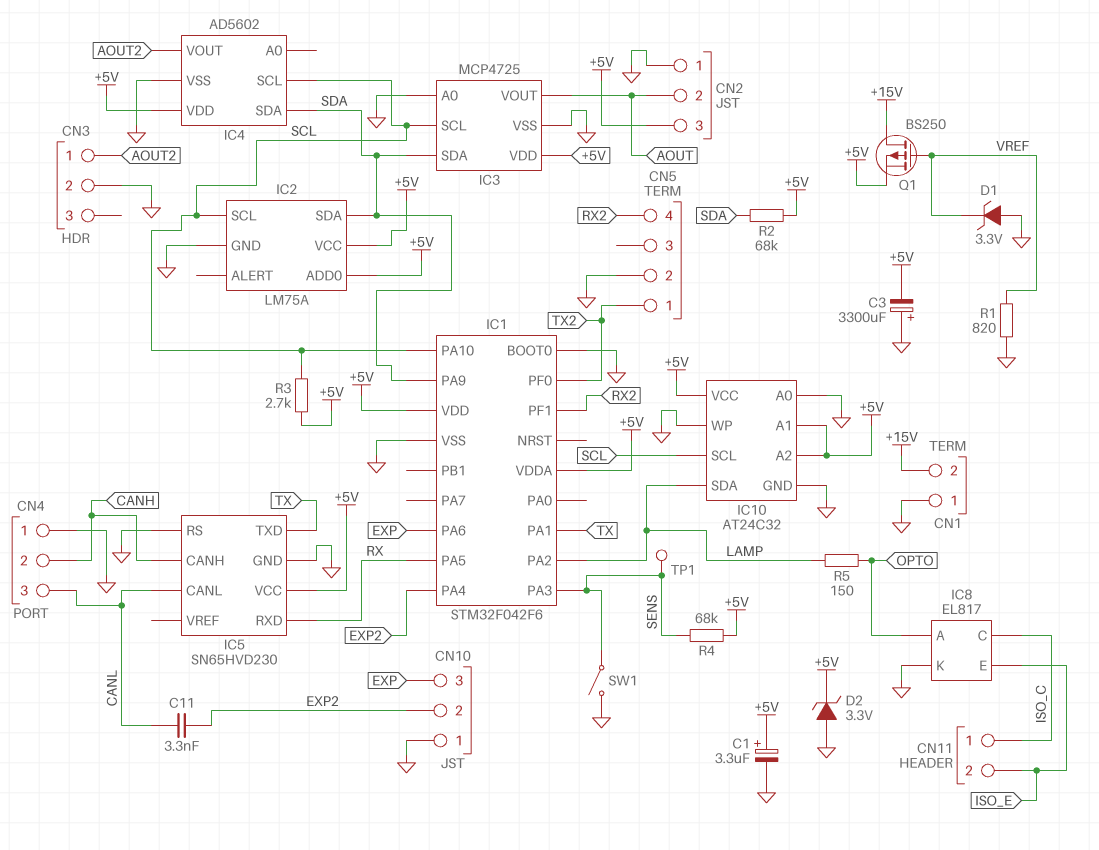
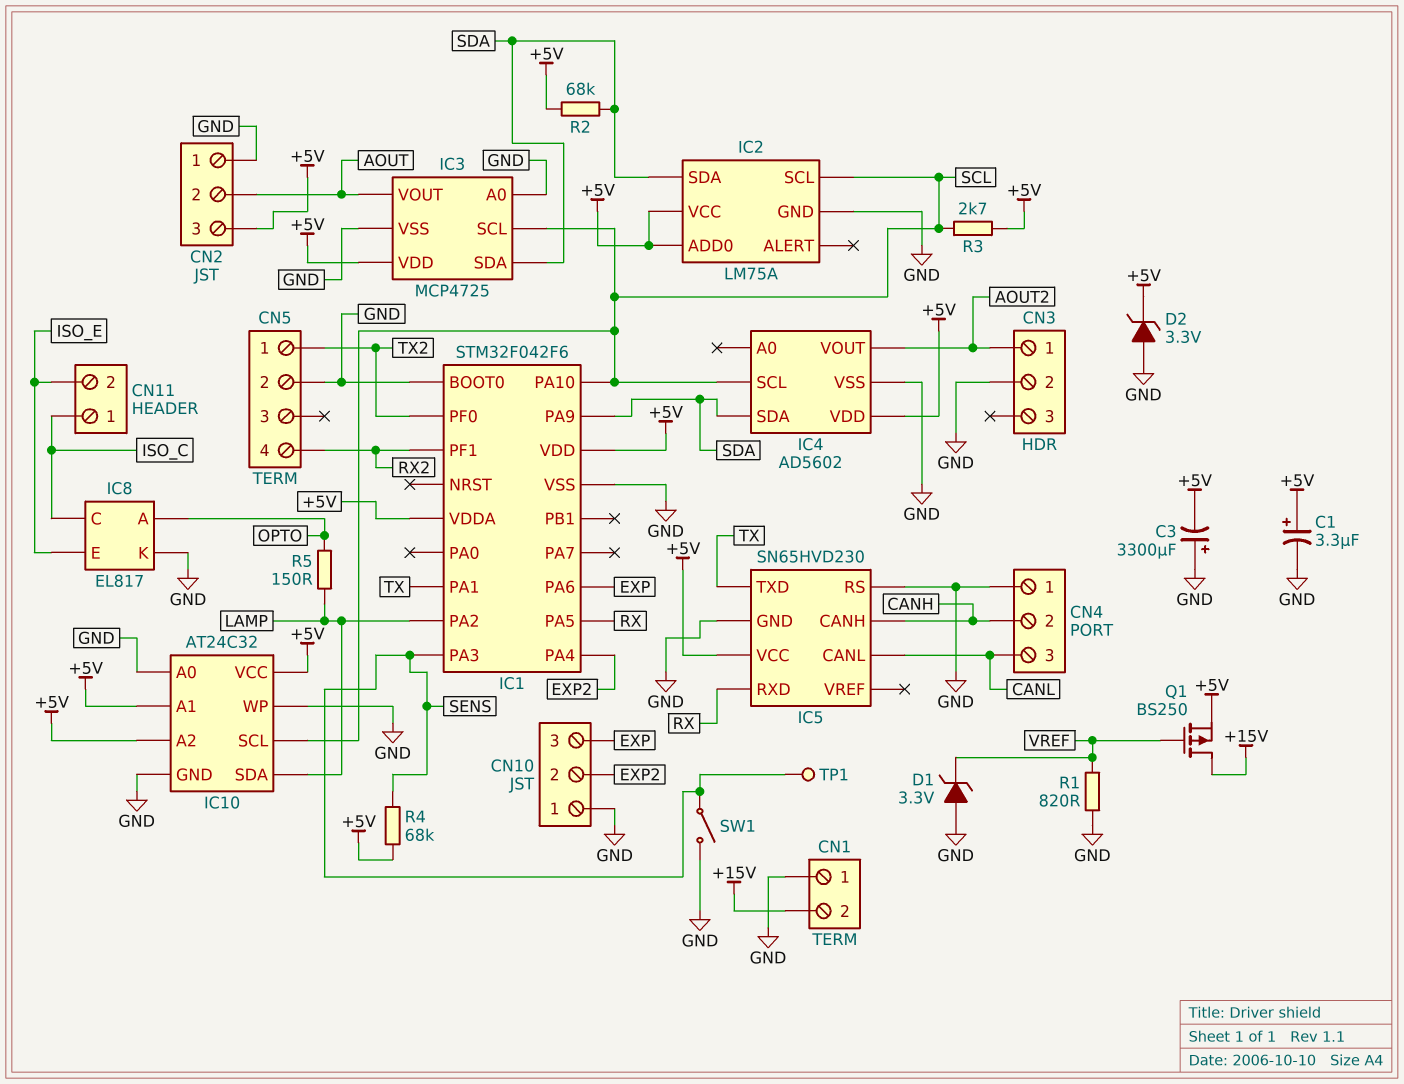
C11: 3.3nF (CANL, EXP2) -> none

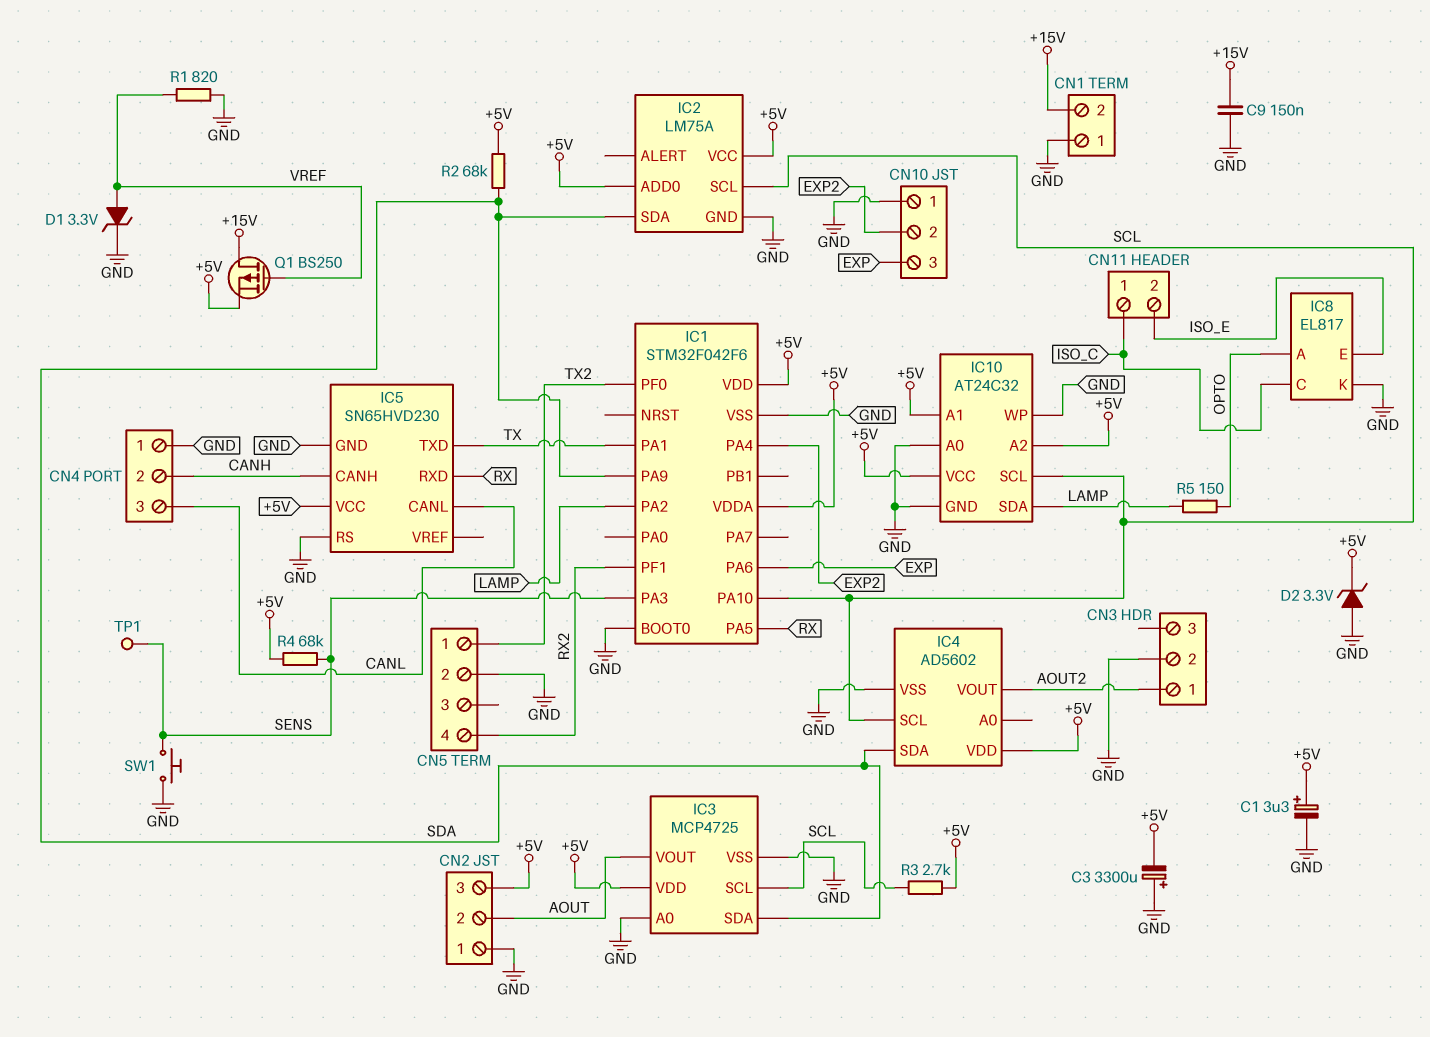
C9: none -> 150nF (+15V, GND)
D1: zener 3.3V (A GND, K VREF) -> zener 3.3V (A VREF, K GND)
SW1: switch (GND, SENS) -> button (GND, SENS)

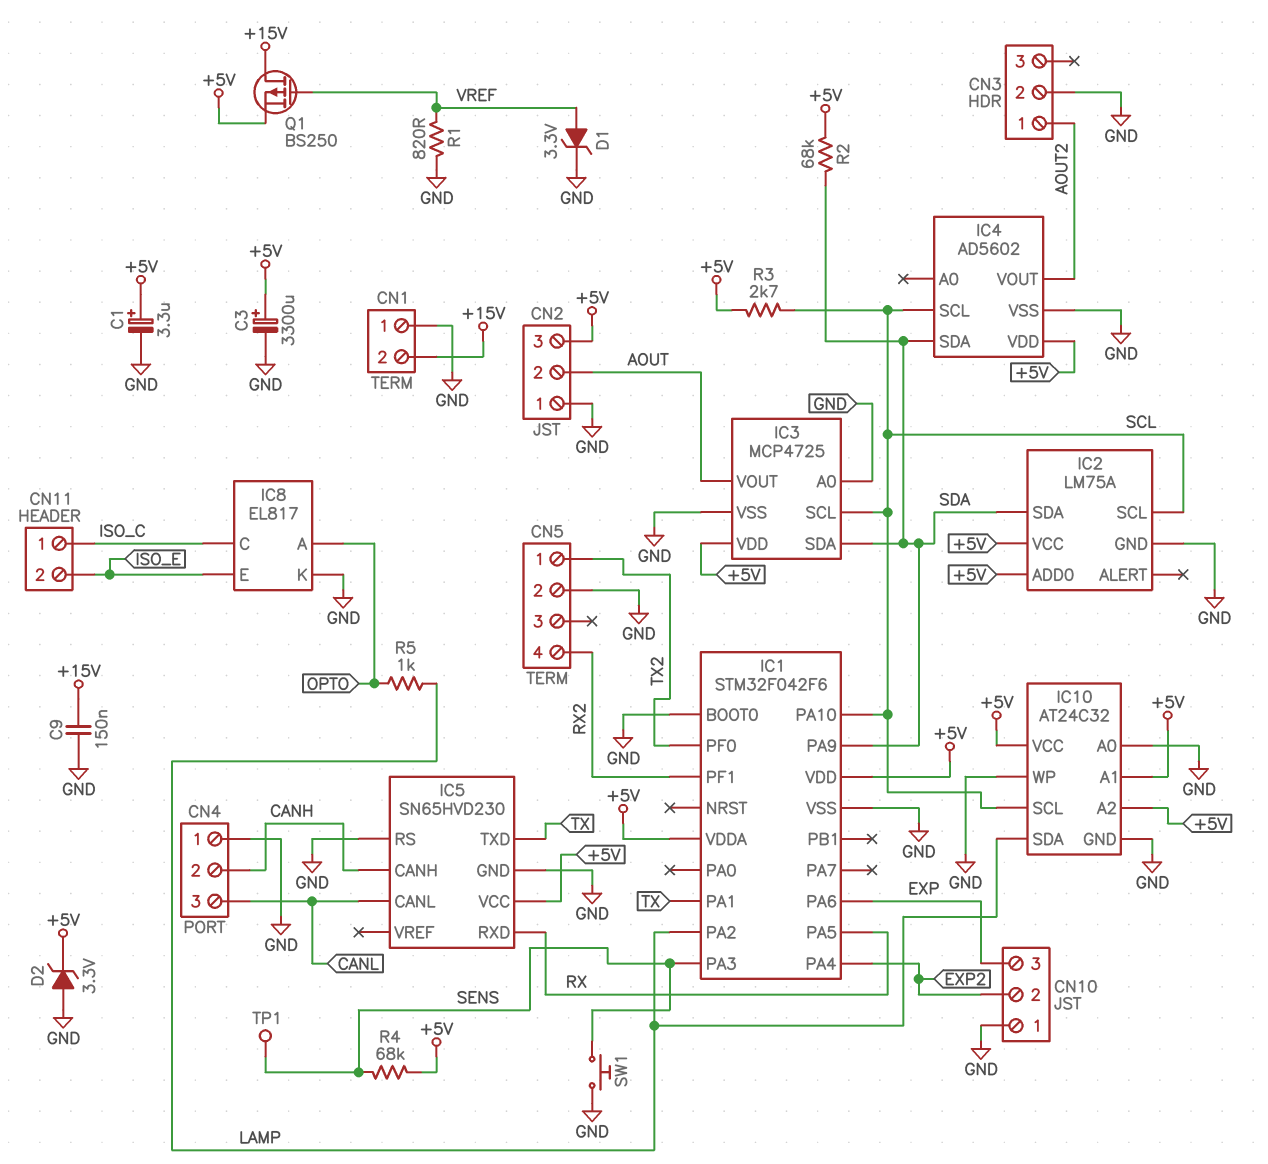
C3: 3300uF (plus GND, minus +5V) -> 3300uF (plus +5V, minus GND)
R5: 150 (LAMP, OPTO) -> 1k (LAMP, OPTO)

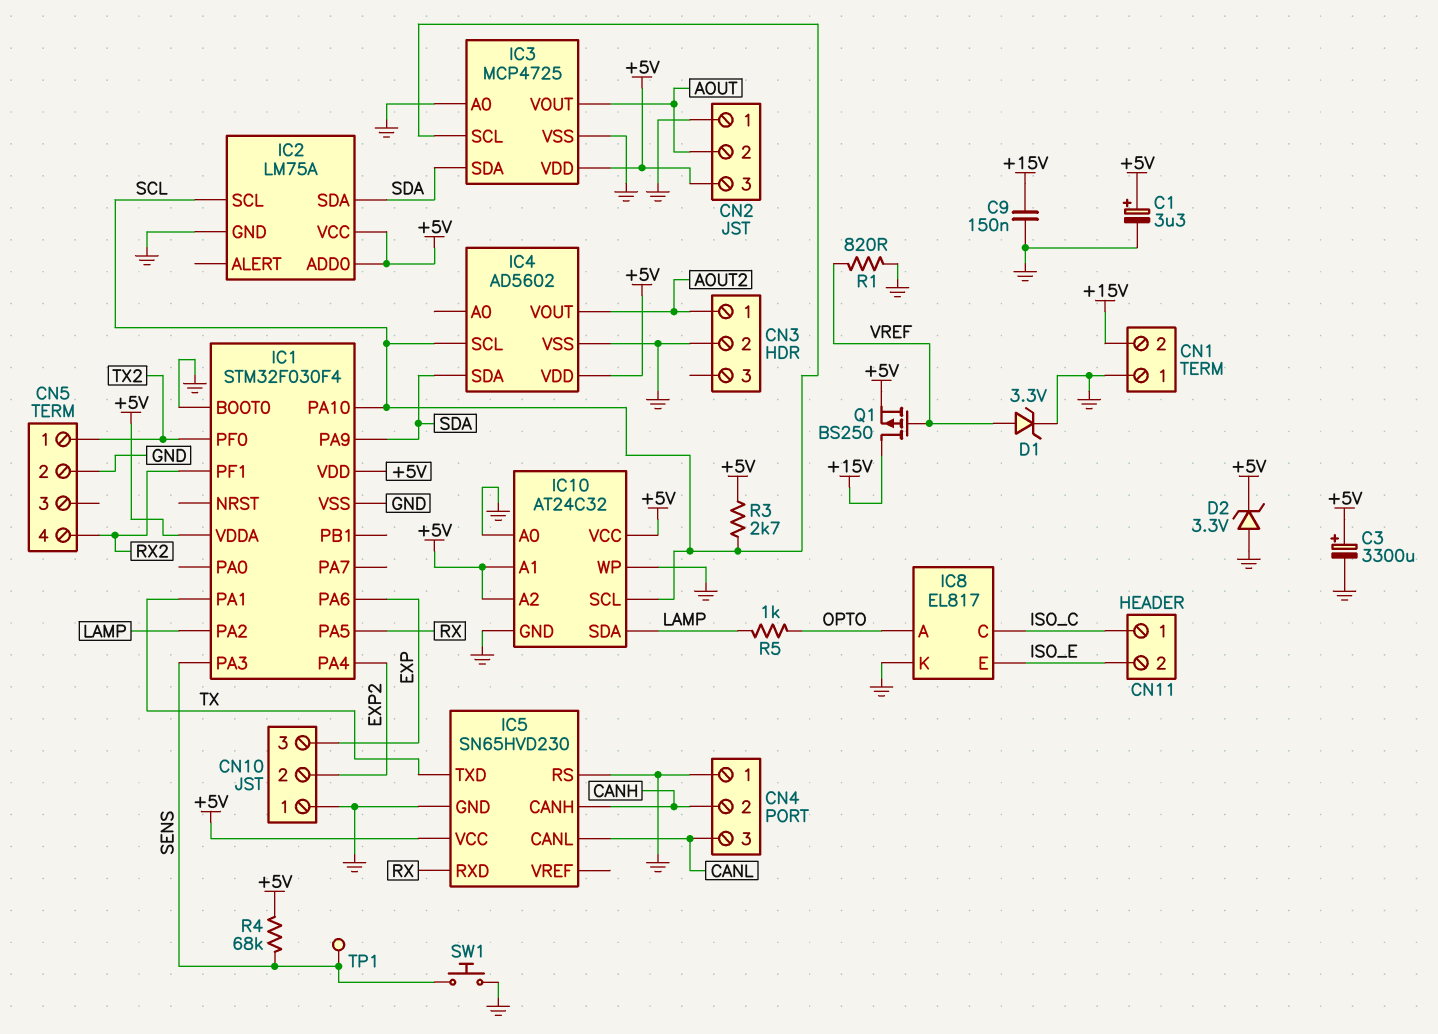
IC1: STM32F042F6 -> STM32F030F4
R2: 68k (+5V, SDA) -> none

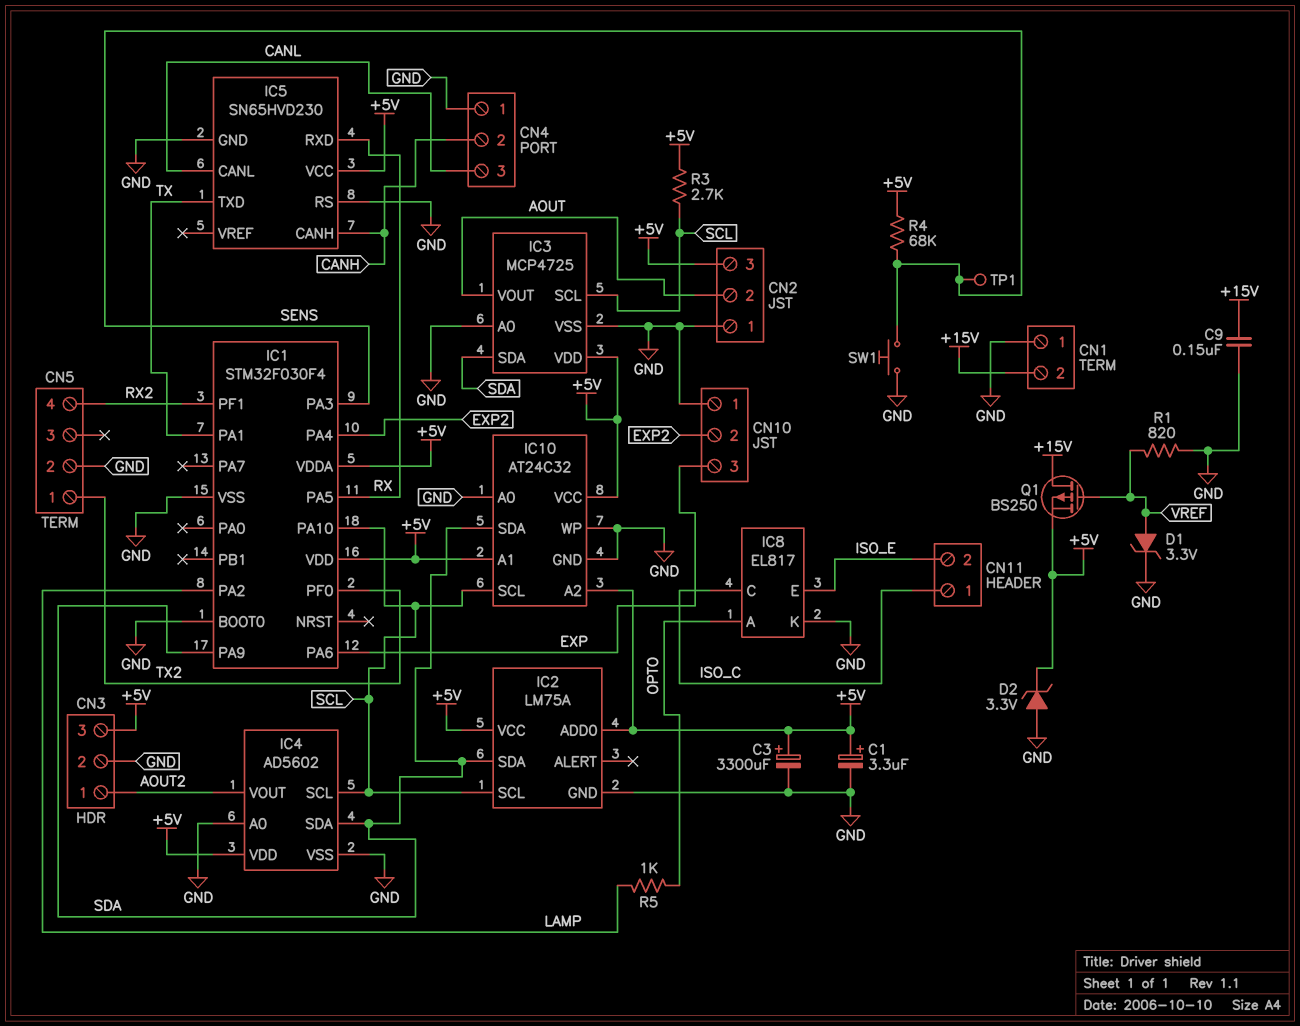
CN3 pin 3: none -> +5V
IC4 pin A0: none -> GND
IC10 pin SDA: LAMP -> SDA

